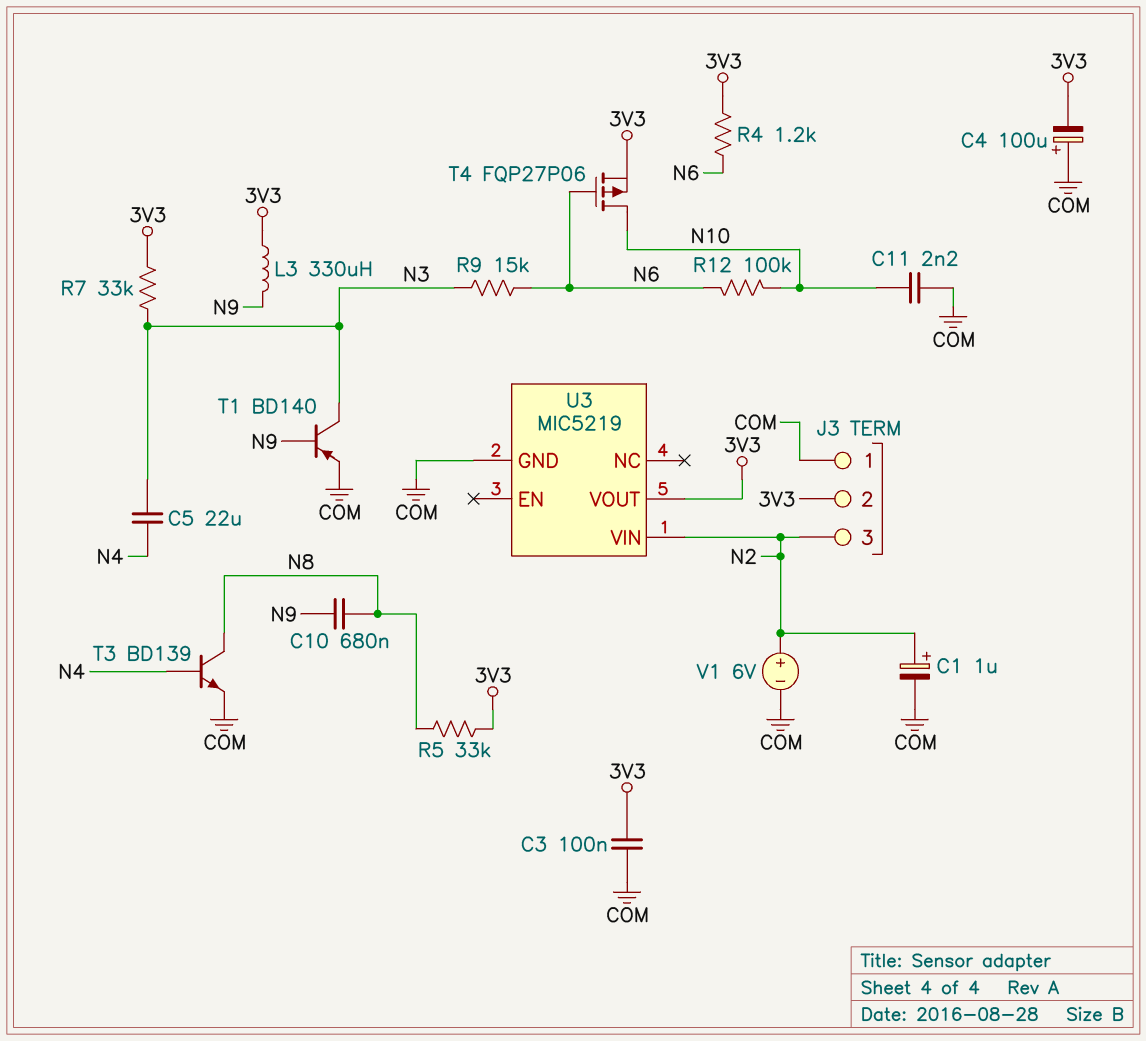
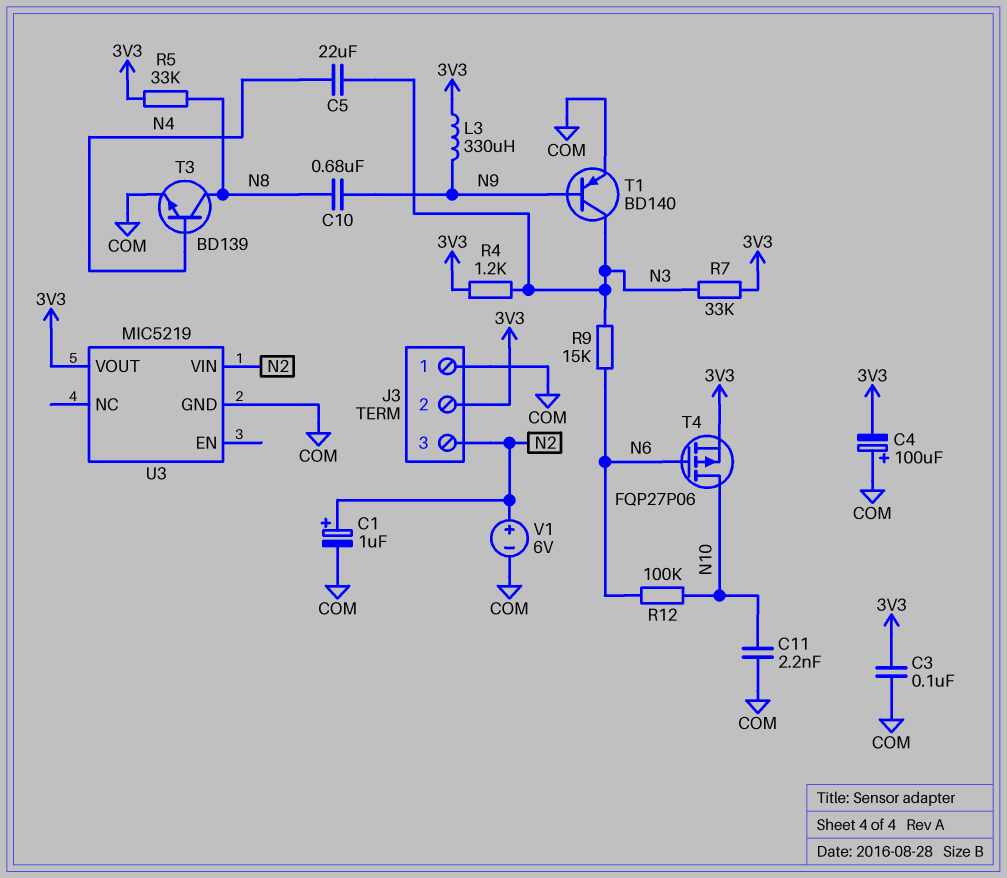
R4: 1.2k (3V3, N6) -> 1.2k (3V3, N3)

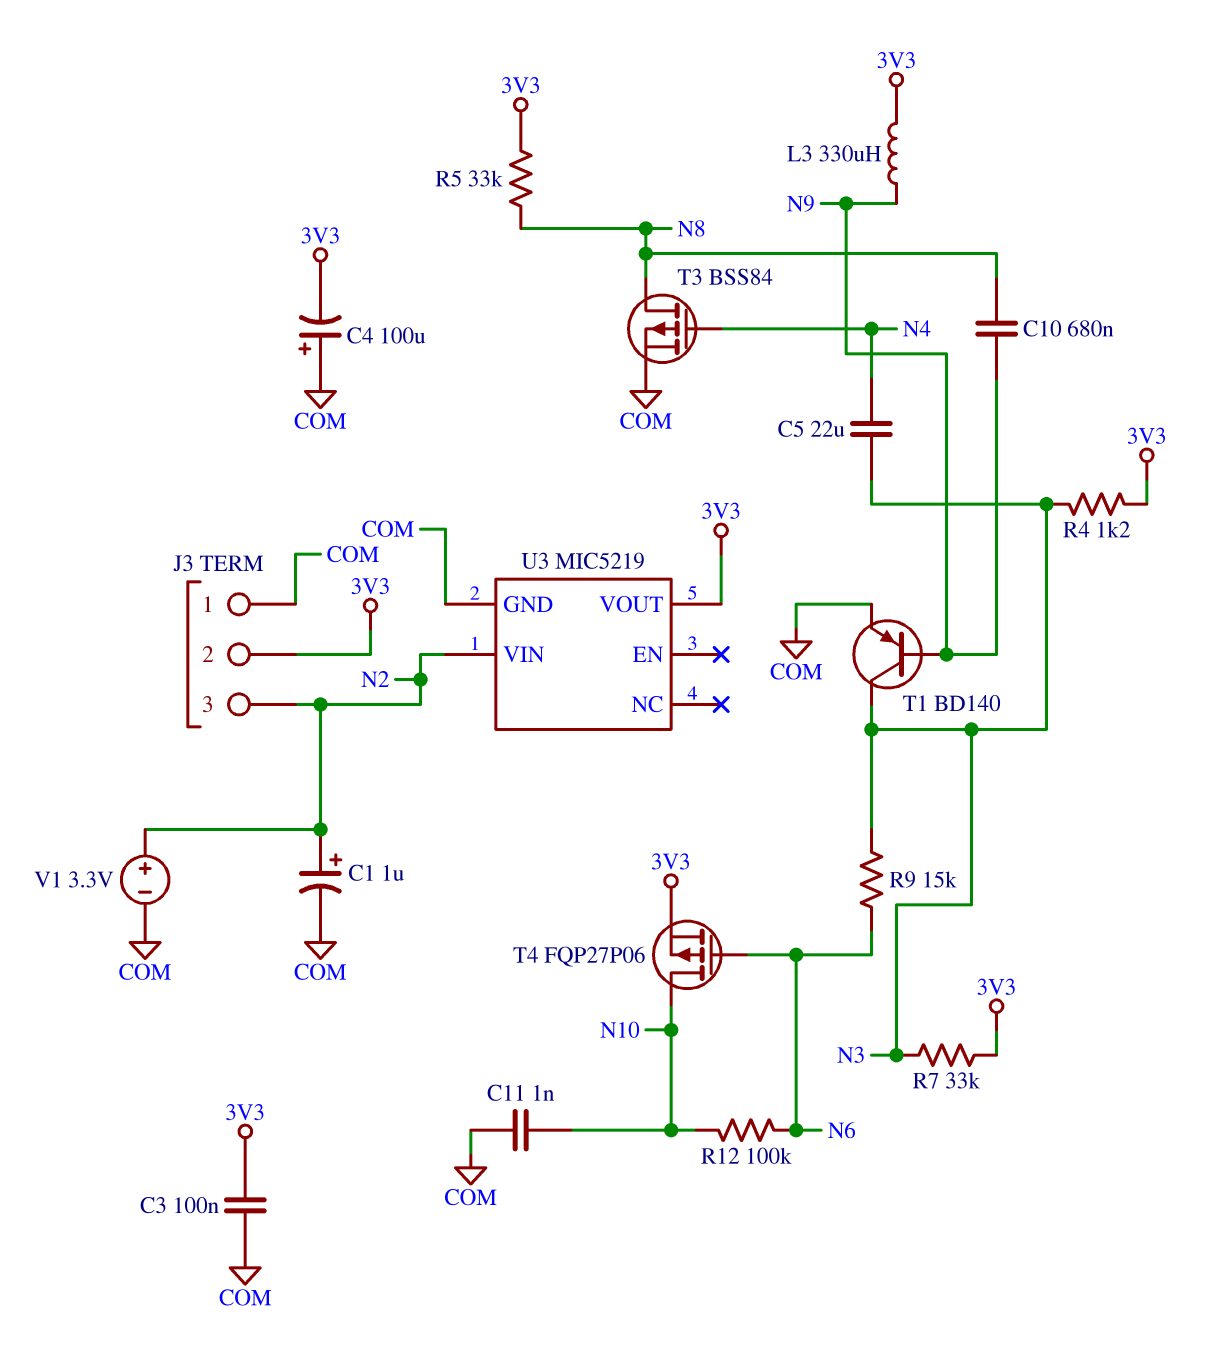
C11: 2.2nF (COM, N10) -> 1nF (COM, N10)
T3: NPN BD139 (B N4, C N8, E COM) -> PMOS BSS84 (G N4, D N8, S COM)
V1: 6V (plus N2, minus COM) -> 3.3V (plus N2, minus COM)

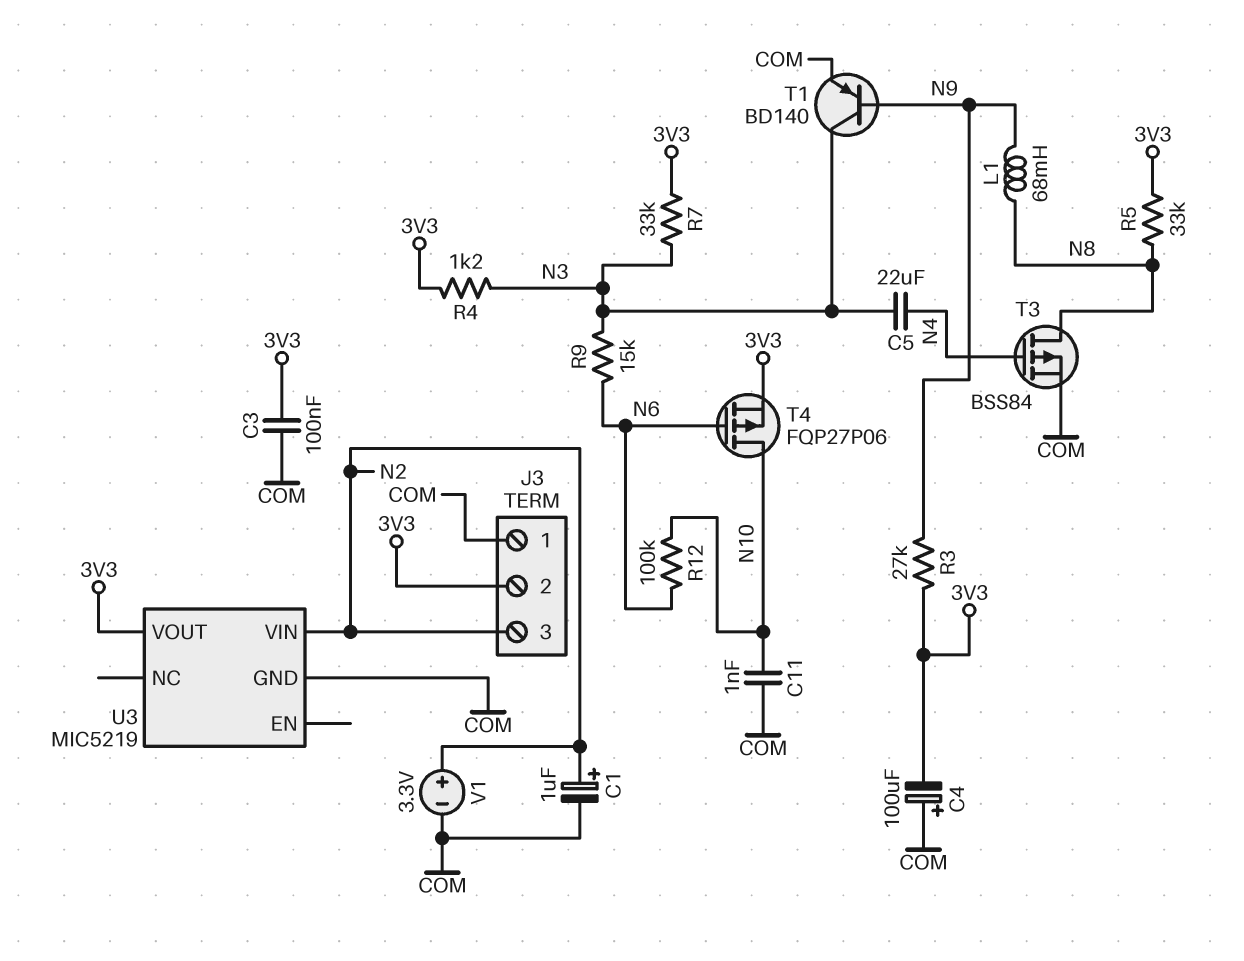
C10: 680nF (N8, N9) -> none
L1: none -> 68mH (N8, N9)
L3: 330uH (3V3, N9) -> none
R3: none -> 27k (3V3, N9)

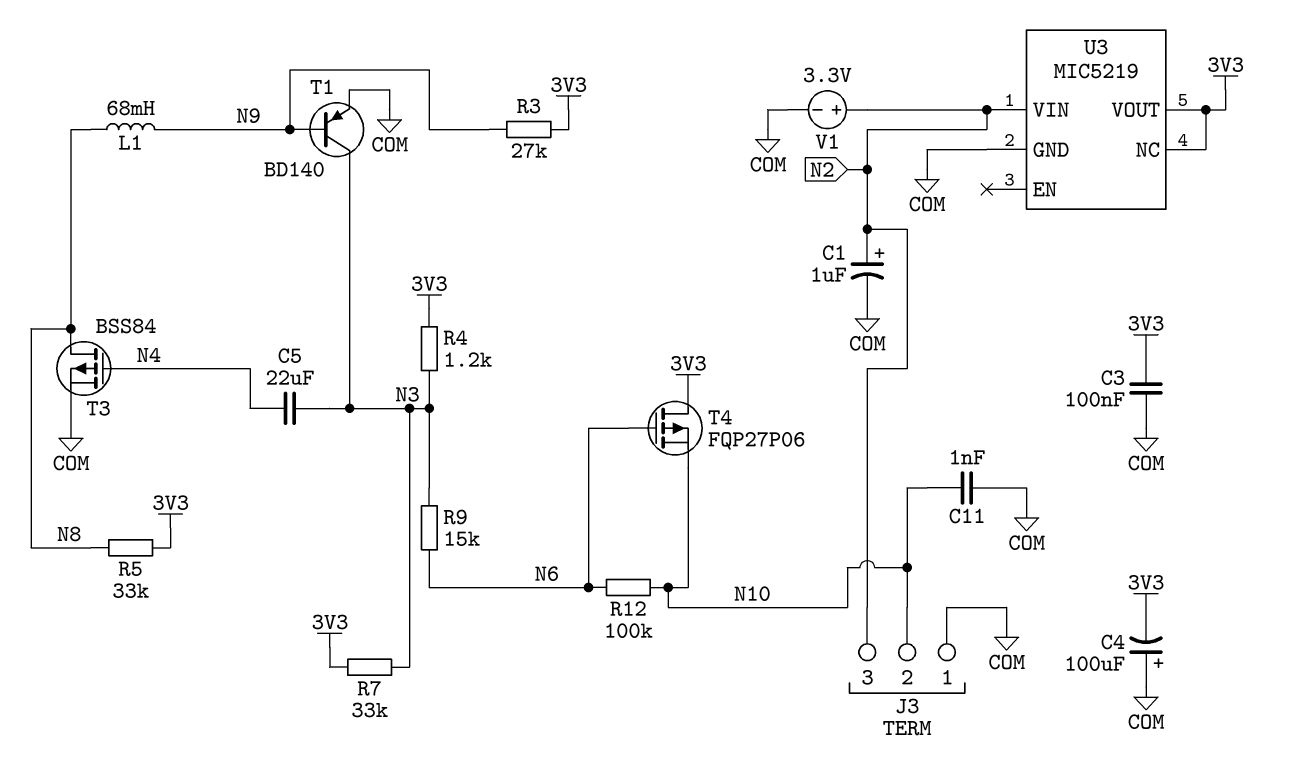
J3 pin 2: 3V3 -> N10
T4: PMOS FQP27P06 (G N6, D N10, S 3V3) -> PMOS FQP27P06 (G N6, D 3V3, S N10)
U3 pin NC: none -> 3V3

